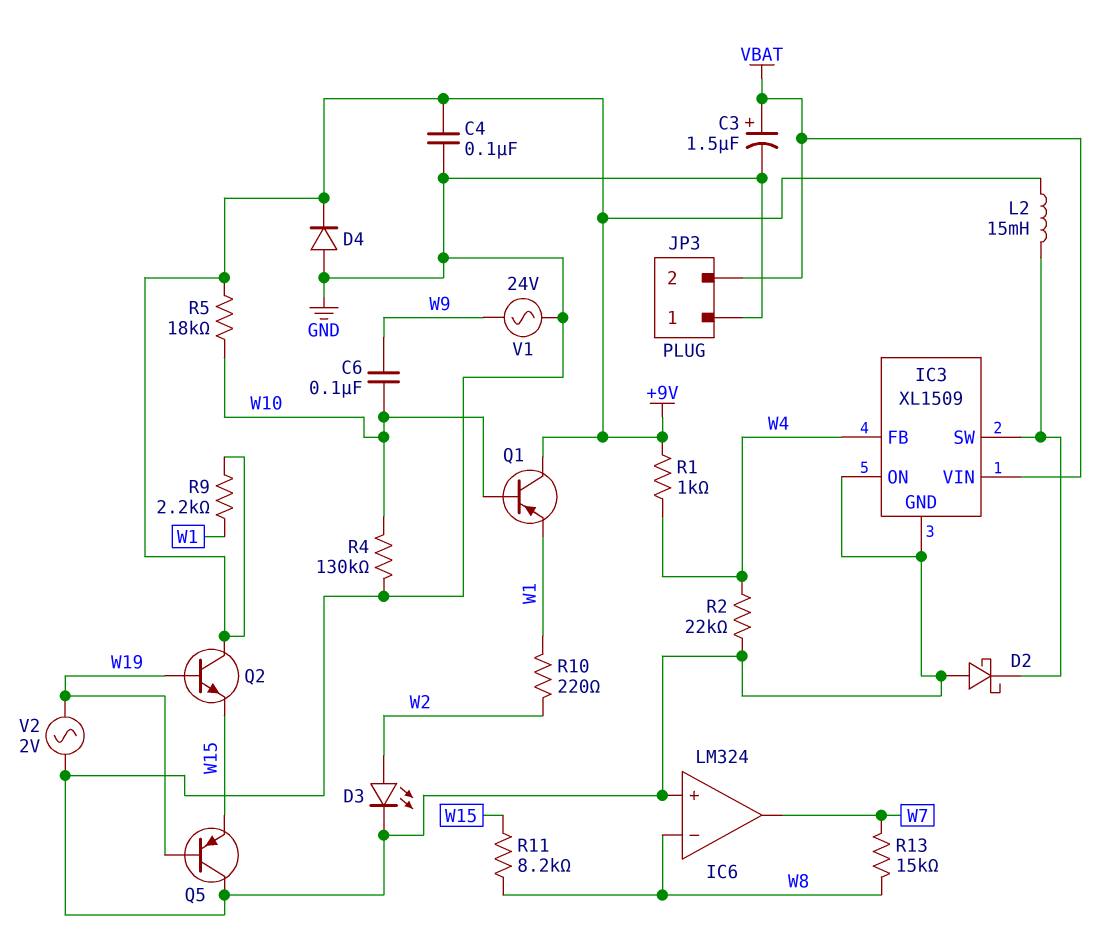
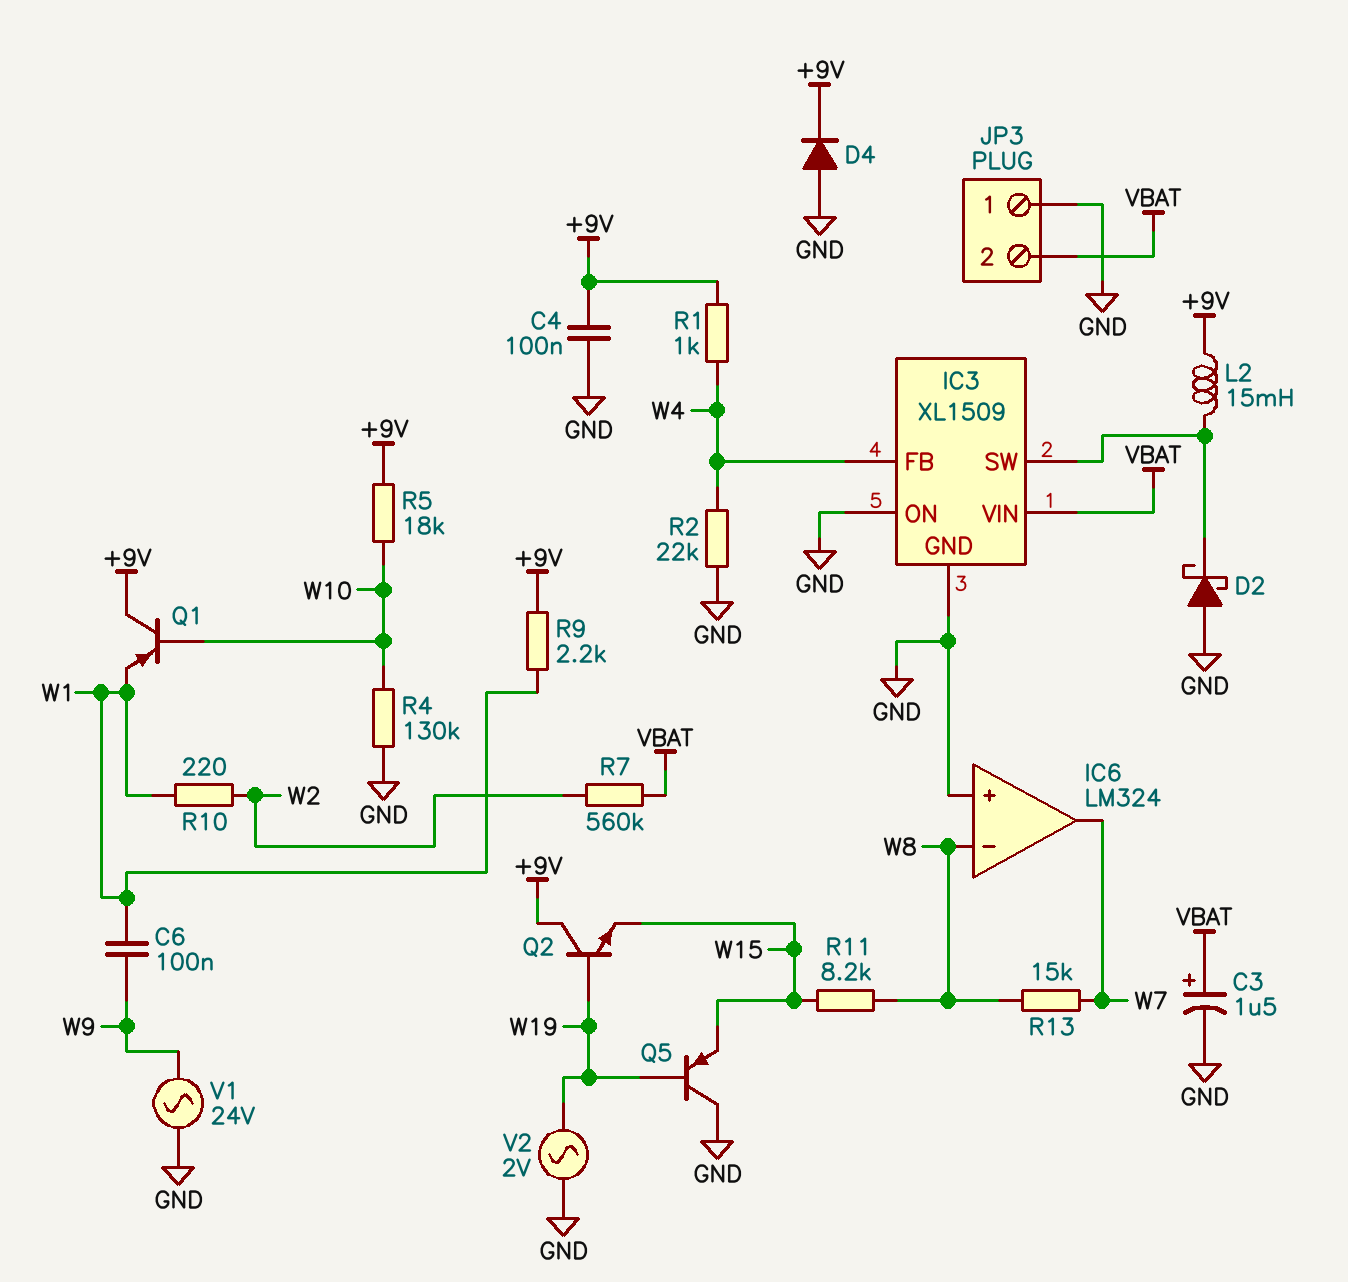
C6: 100nF (W9, W10) -> 100nF (W1, W9)
D3: LED (A W2, K GND) -> none
R7: none -> 560k (VBAT, W2)

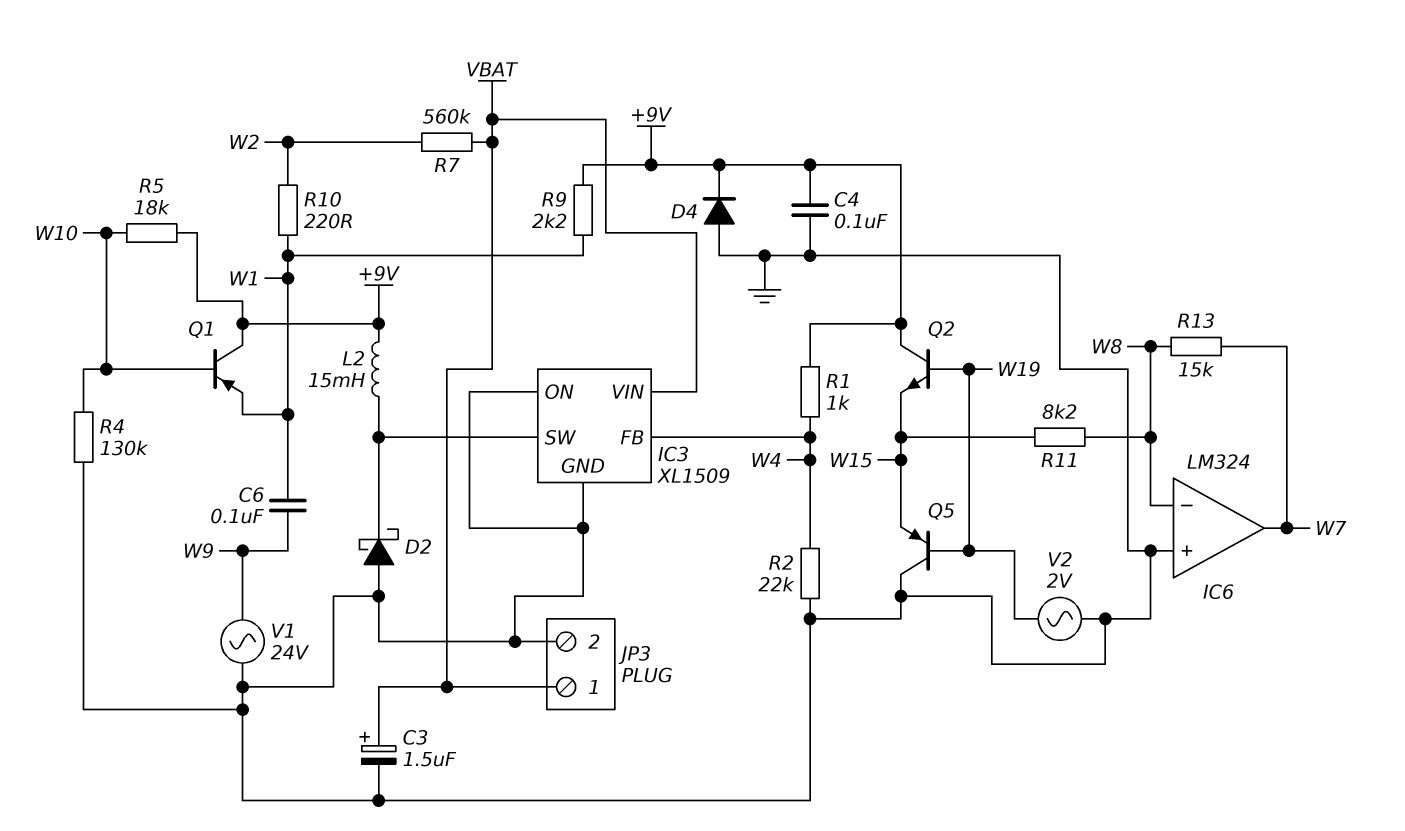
JP3 pin 1: GND -> VBAT
JP3 pin 2: VBAT -> GND

